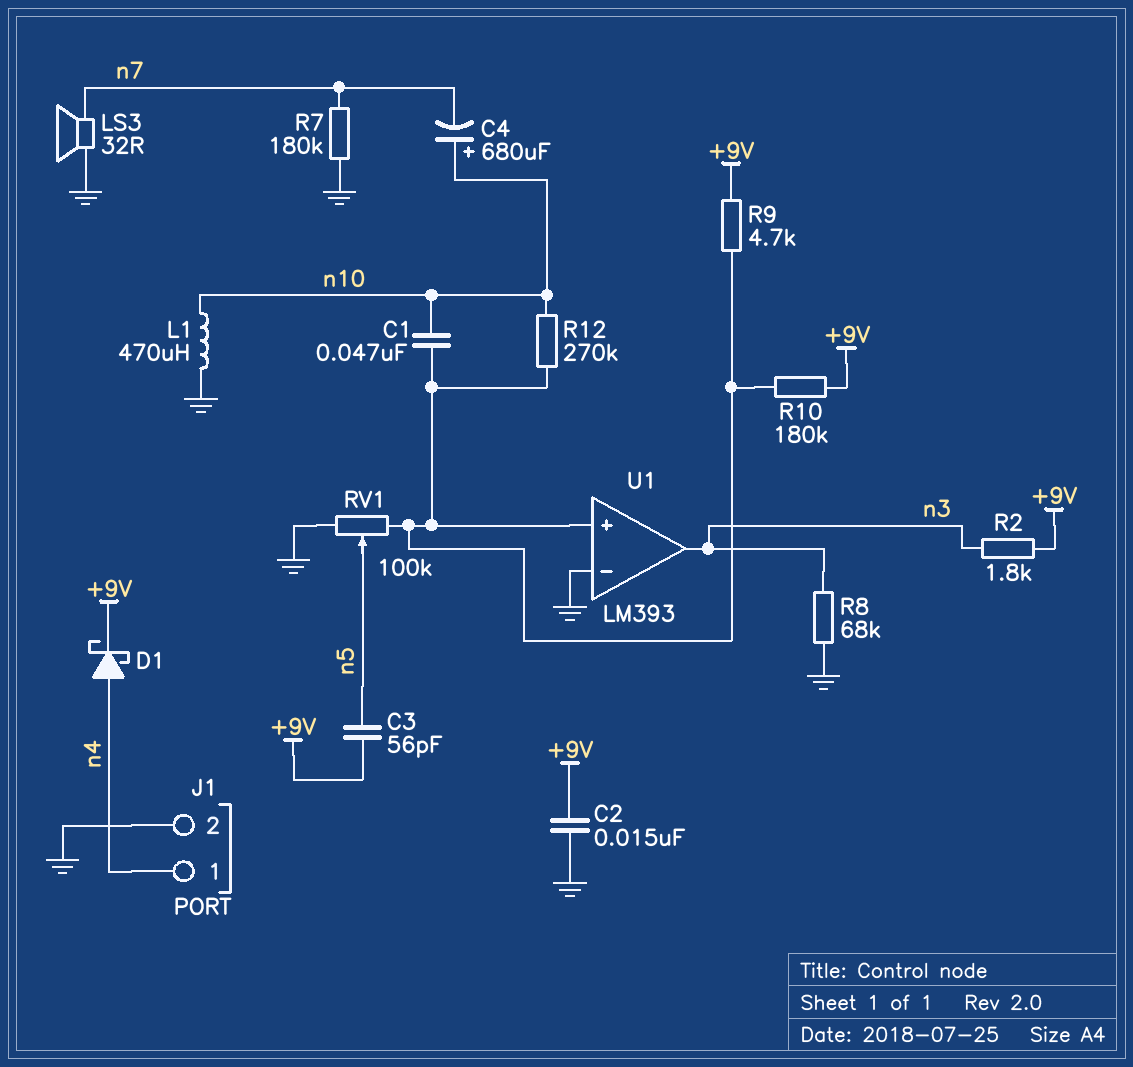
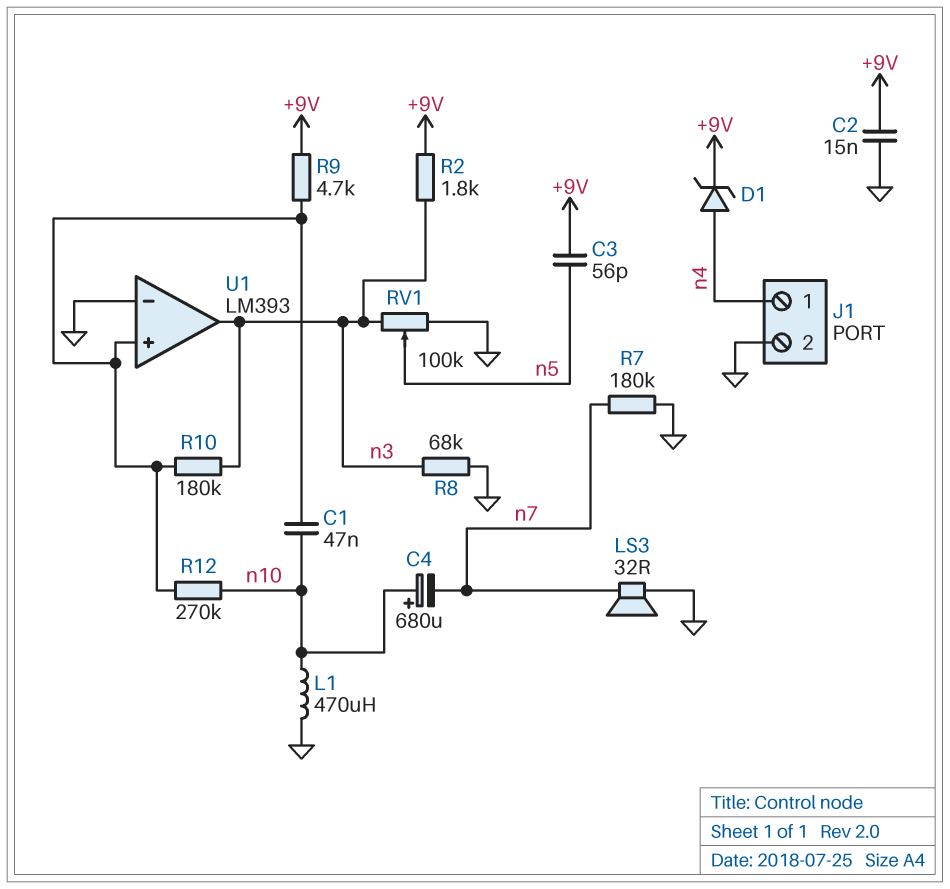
D1: schottky (A n4, K +9V) -> zener (A n4, K +9V)
R10: 180k (+9V, U1/in+) -> 180k (U1/in+, n3)
RV1: 100k (GND, U1/in+, wiper n5) -> 100k (GND, n3, wiper n5)

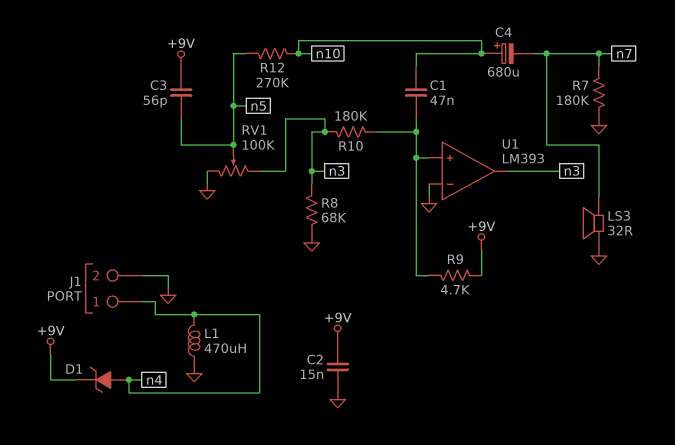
L1: 470uH (GND, n10) -> 470uH (GND, n4)
R2: 1.8k (+9V, n3) -> none
R12: 270k (U1/in+, n10) -> 270k (n5, n10)

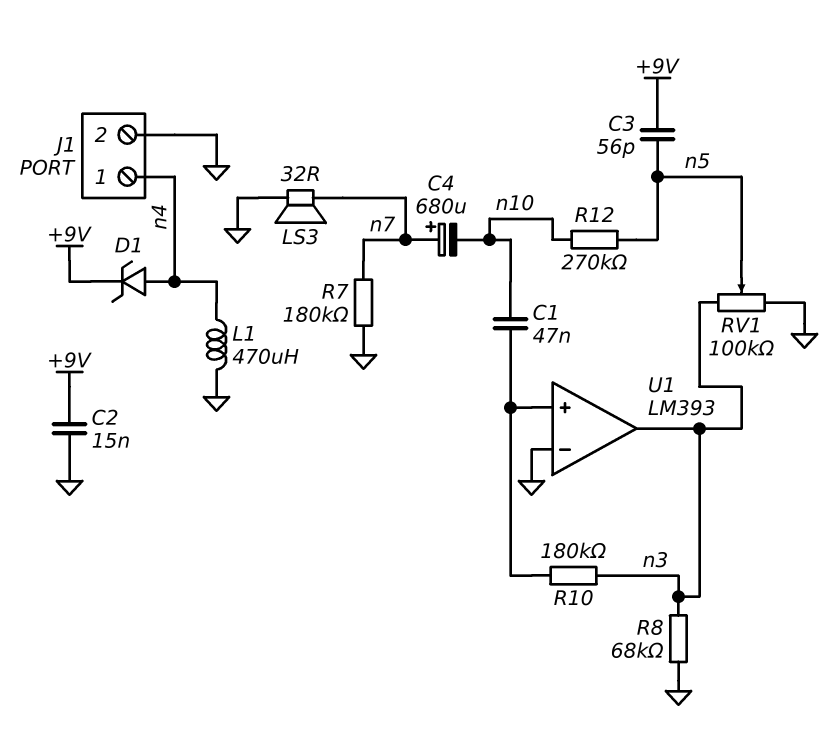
C4: 680uF (plus n10, minus n7) -> 680uF (plus n7, minus n10)
R9: 4.7k (+9V, U1/in+) -> none

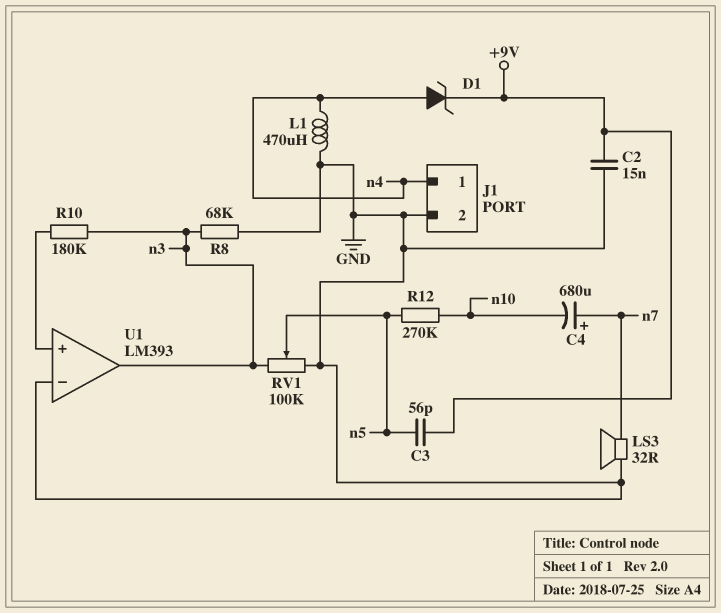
C1: 47nF (U1/in+, n10) -> none
R7: 180k (GND, n7) -> none

